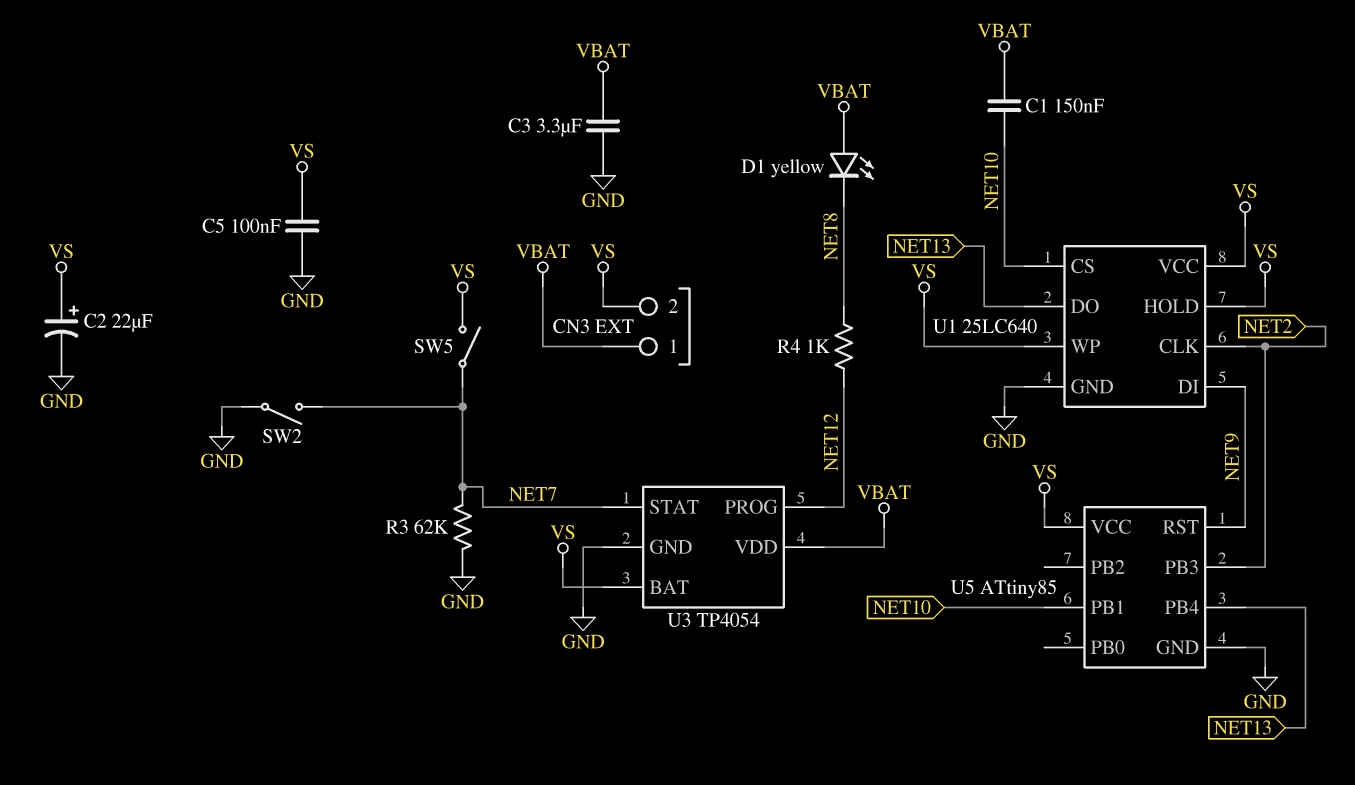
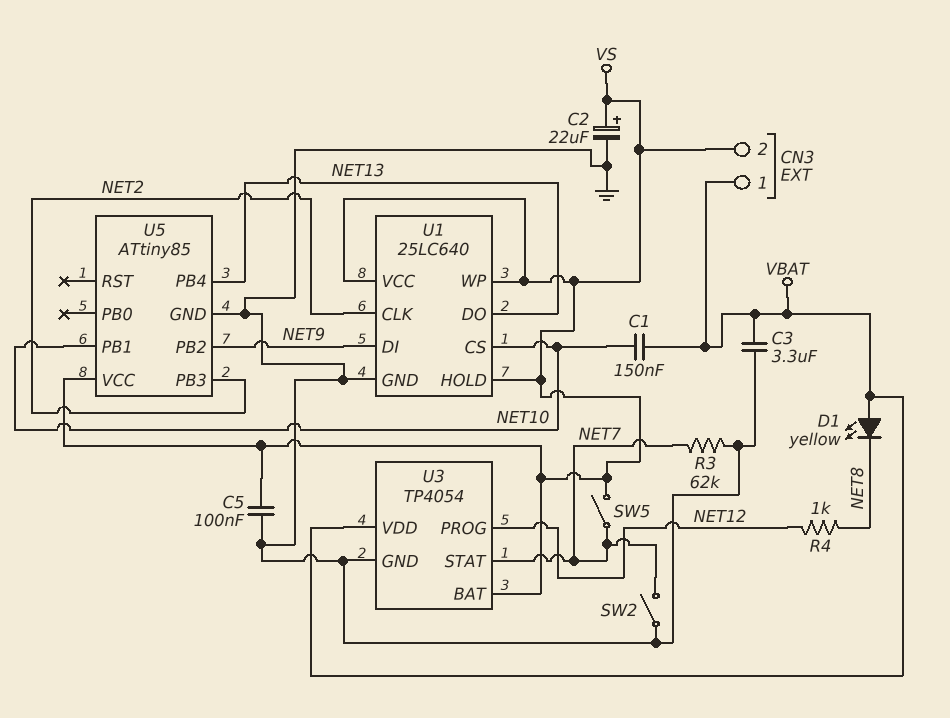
U5 pin PB2: none -> NET9
U5 pin RST: NET9 -> none

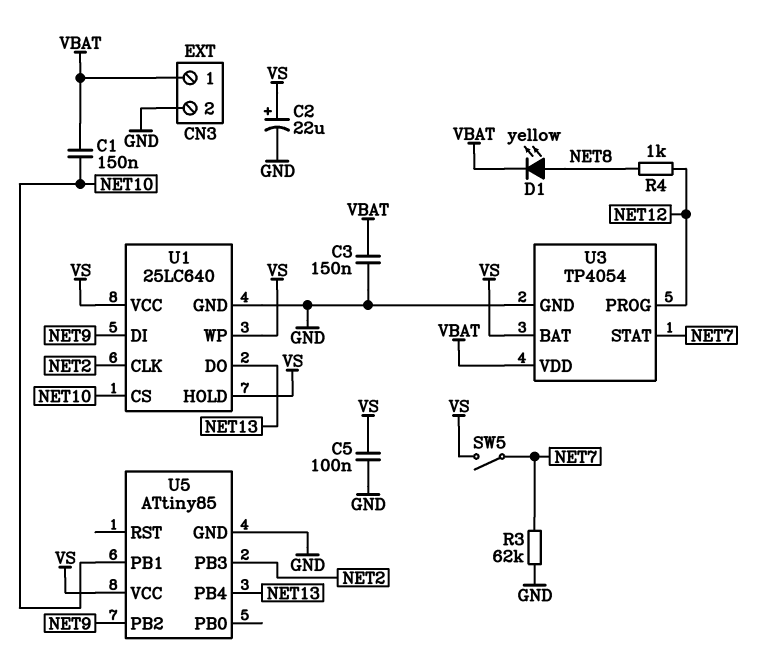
C3: 3.3uF (GND, VBAT) -> 150nF (GND, VBAT)
CN3 pin 2: VS -> GND
D1: LED yellow (A VBAT, K NET8) -> LED yellow (A NET8, K VBAT)
SW2: switch (GND, NET7) -> none

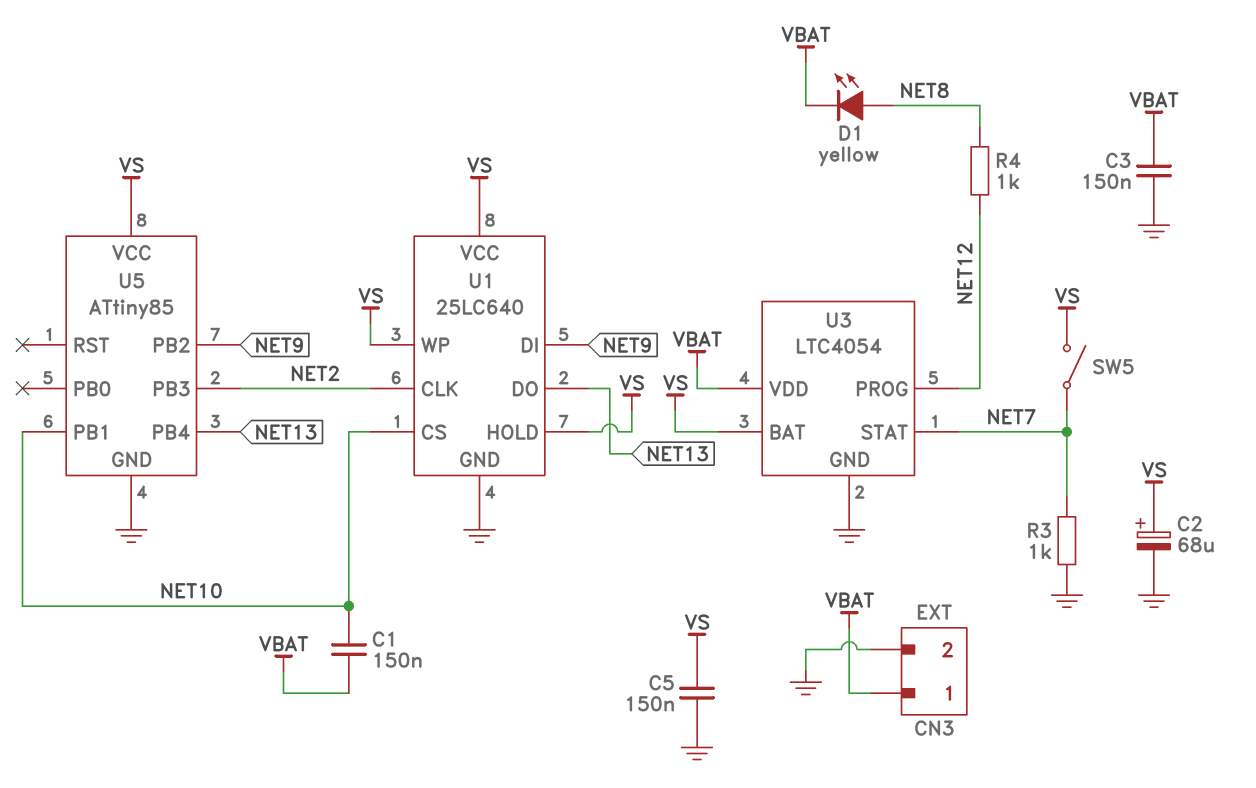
C2: 22uF (plus VS, minus GND) -> 68uF (plus VS, minus GND)
C5: 100nF (GND, VS) -> 150nF (GND, VS)
R3: 62k (GND, NET7) -> 1k (GND, NET7)
U3: TP4054 -> LTC4054

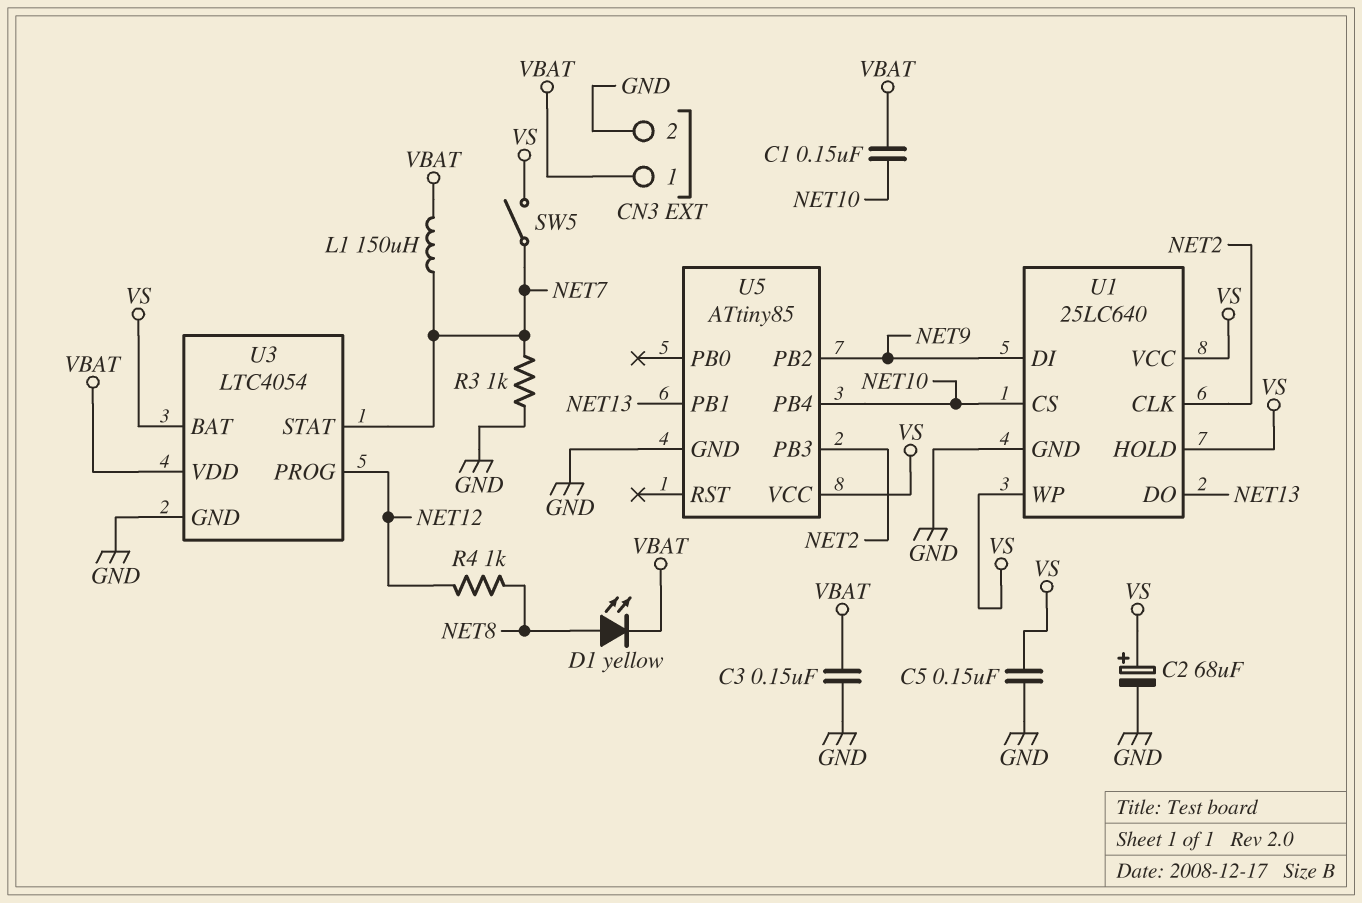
L1: none -> 150uH (NET7, VBAT)
U5 pin PB1: NET10 -> NET13
U5 pin PB4: NET13 -> NET10

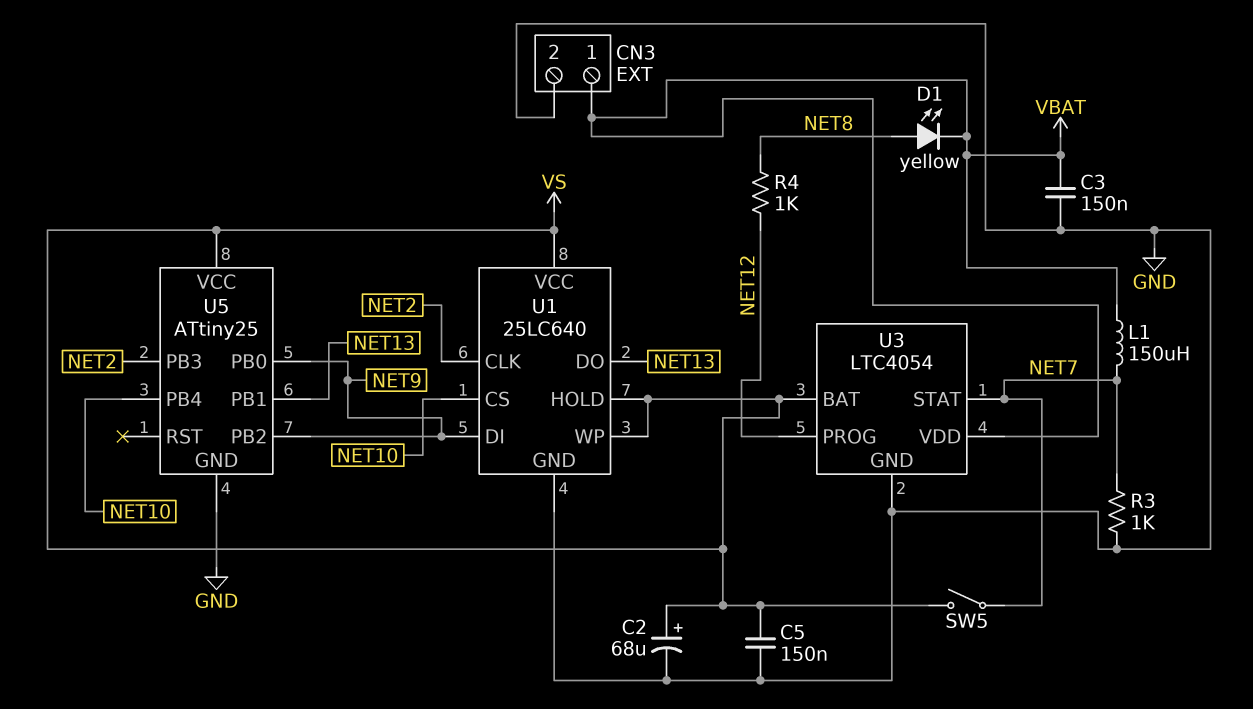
C1: 150nF (NET10, VBAT) -> none
U5: ATtiny85 -> ATtiny25
U5 pin PB0: none -> NET9

